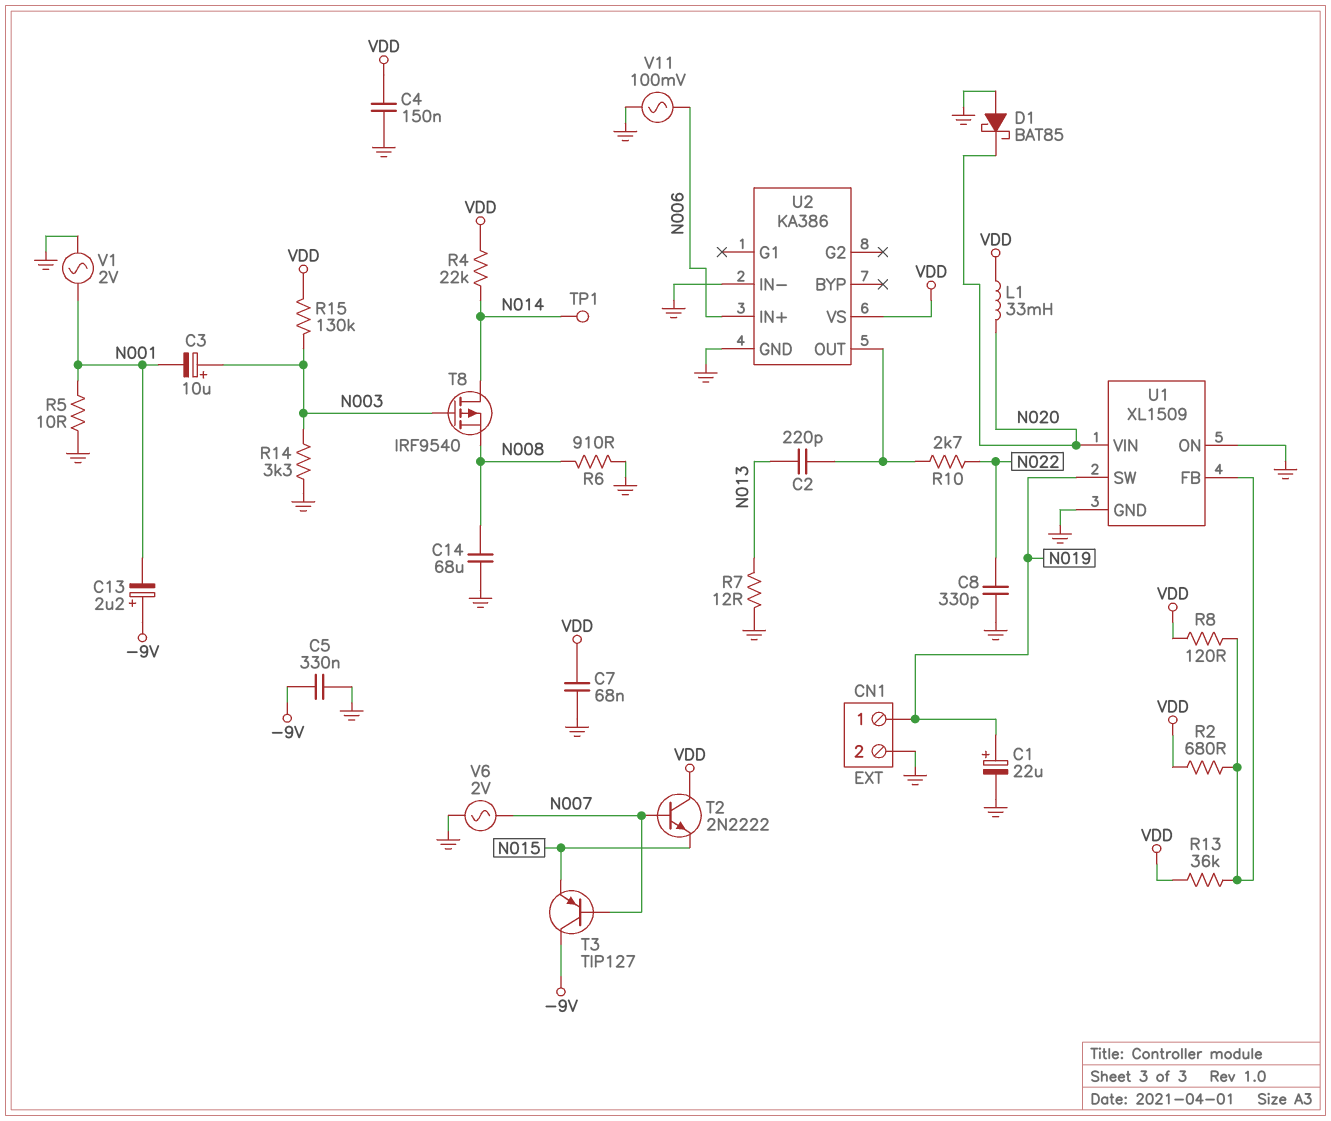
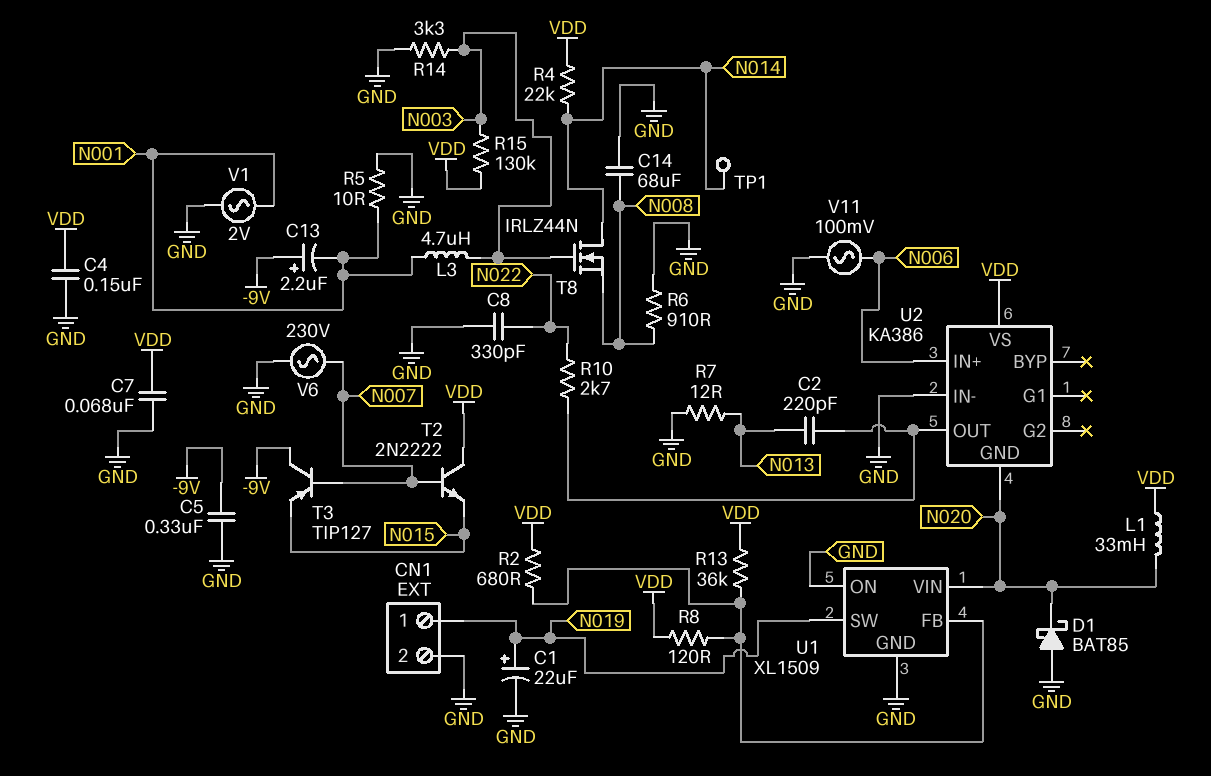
C3: 10uF (plus N003, minus N001) -> none
L3: none -> 4.7uH (N001, N003)
T8: PMOS IRF9540 (G N003, D N014, S N008) -> NMOS IRLZ44N (G N003, D N014, S N008)
U2 pin GND: GND -> N020
V6: AC 2V (GND, N007) -> AC 230V (GND, N007)

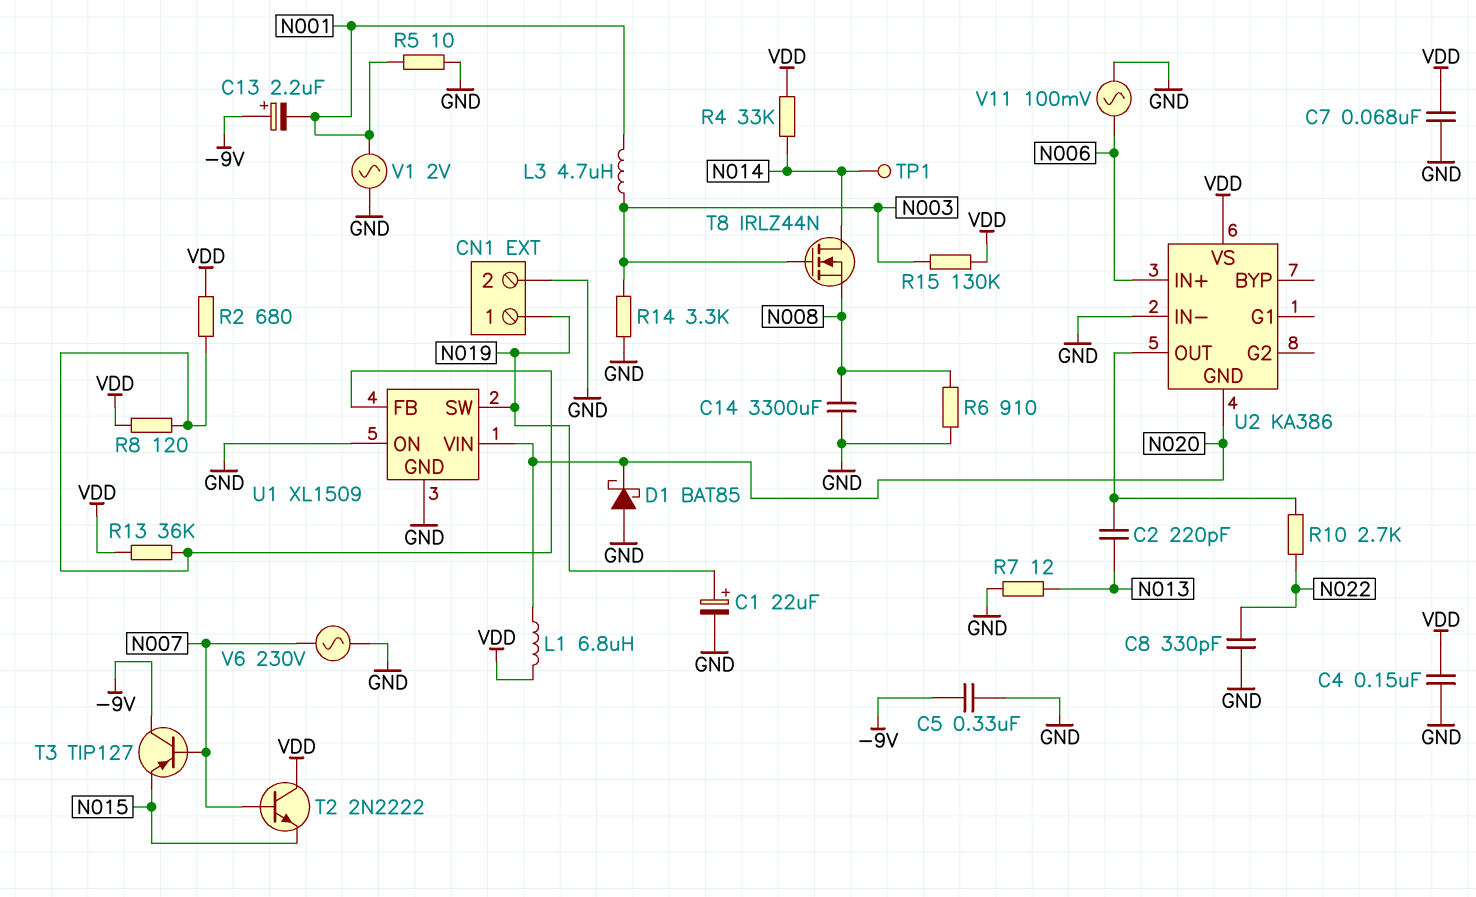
C14: 68uF (GND, N008) -> 3300uF (GND, N008)
L1: 33mH (N020, VDD) -> 6.8uH (N020, VDD)
R4: 22k (N014, VDD) -> 33k (N014, VDD)

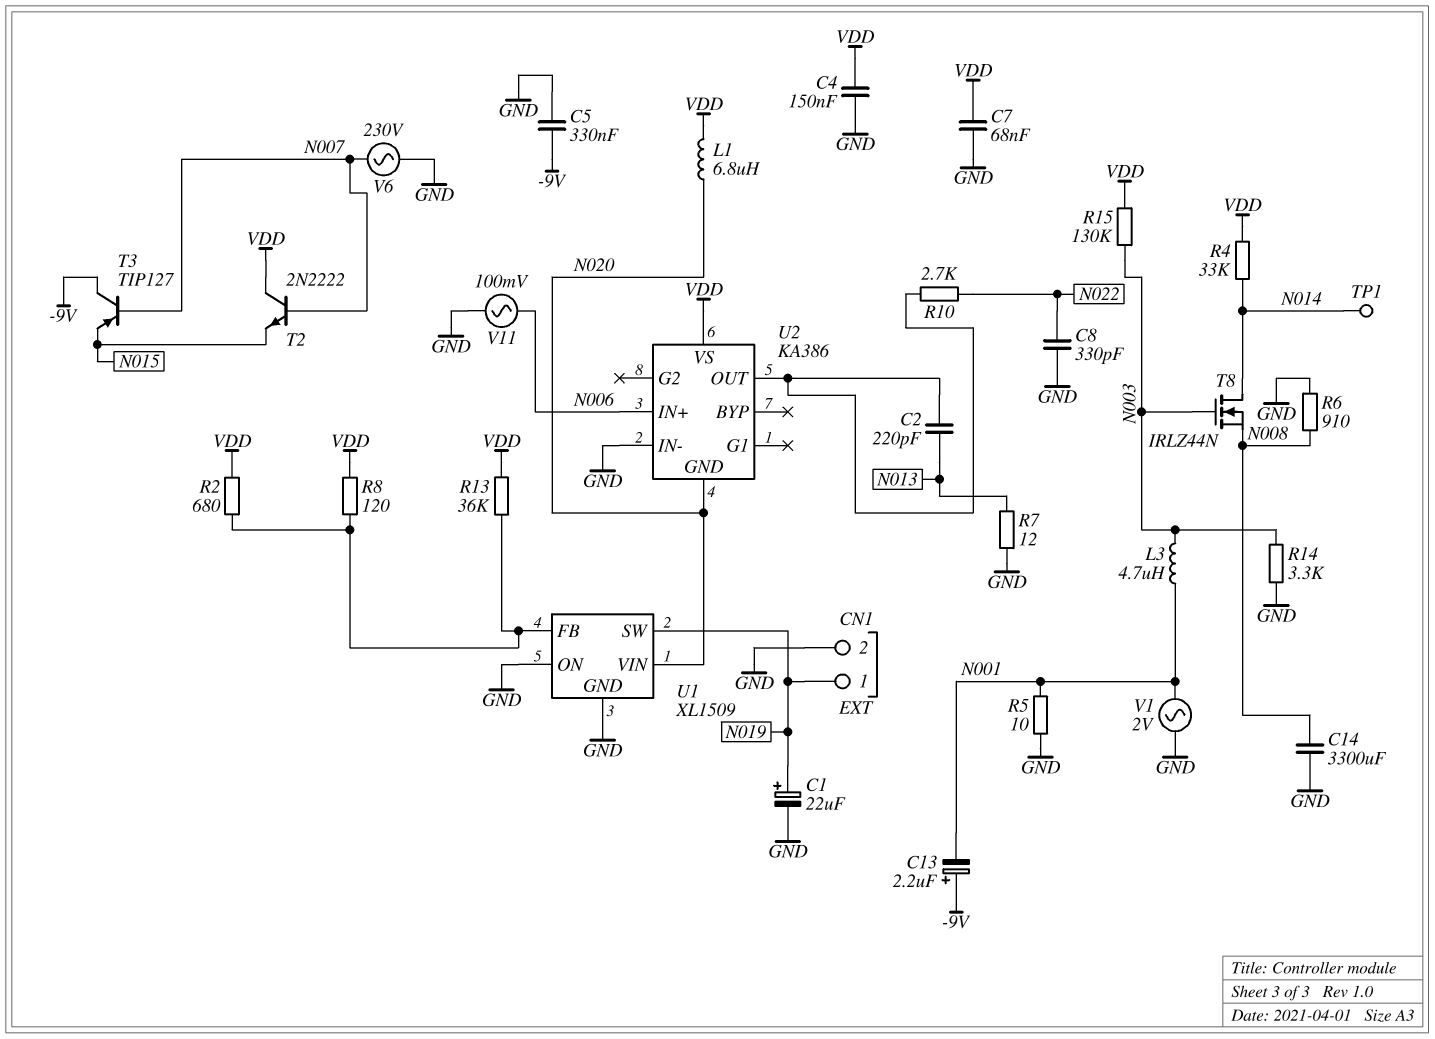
D1: schottky BAT85 (A GND, K N020) -> none

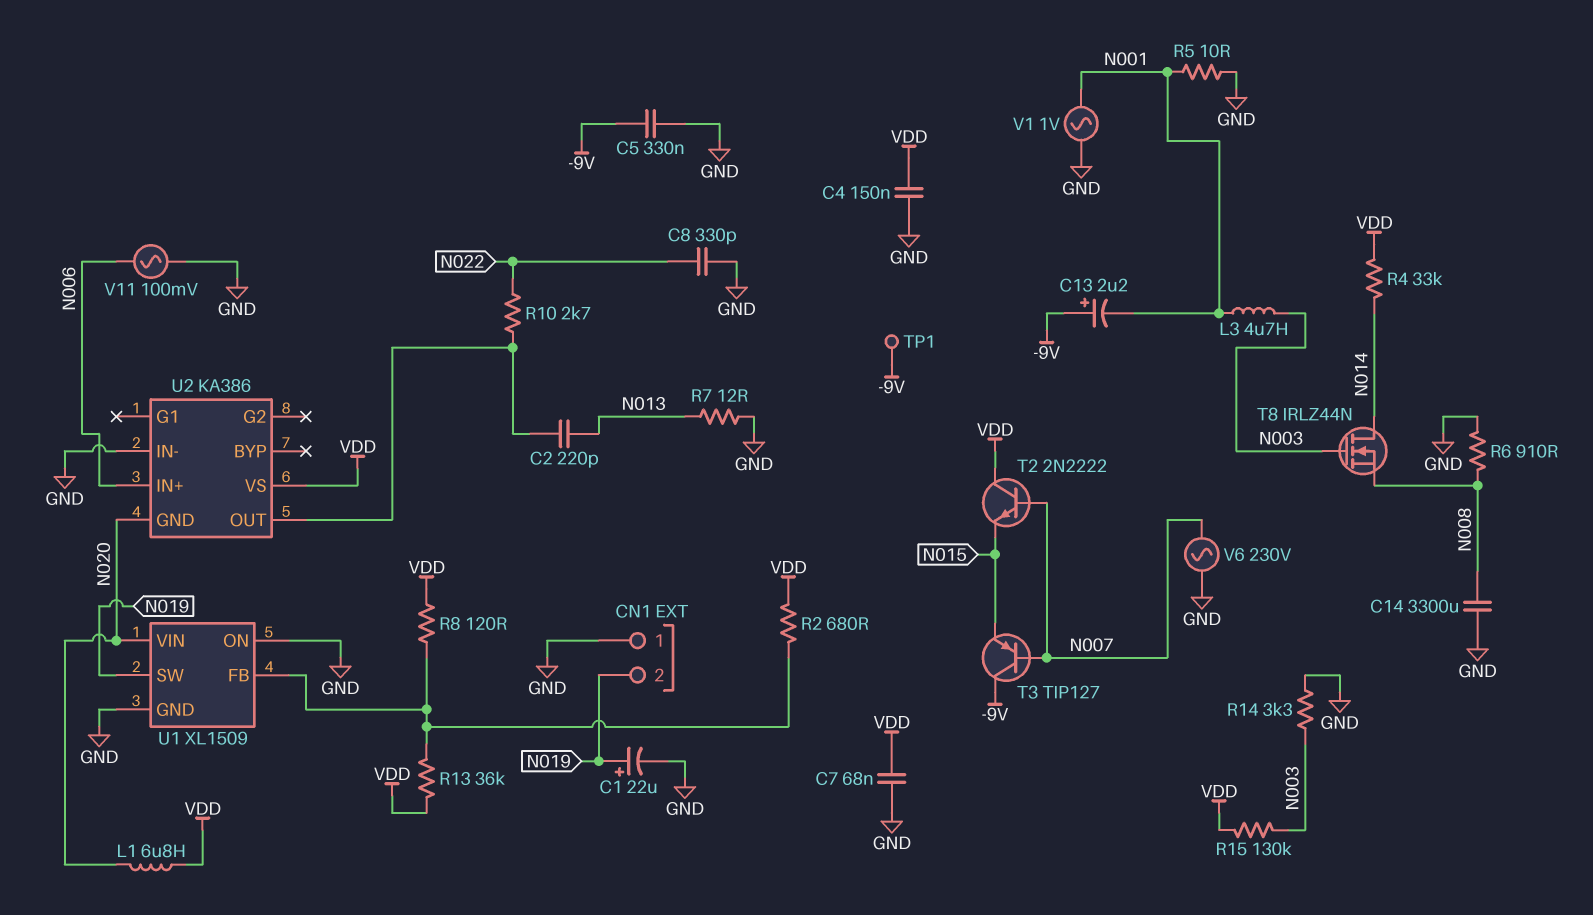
CN1 pin 1: N019 -> GND
CN1 pin 2: GND -> N019
TP1: test point (N014) -> test point (-9V)
V1: AC 2V (GND, N001) -> AC 1V (GND, N001)

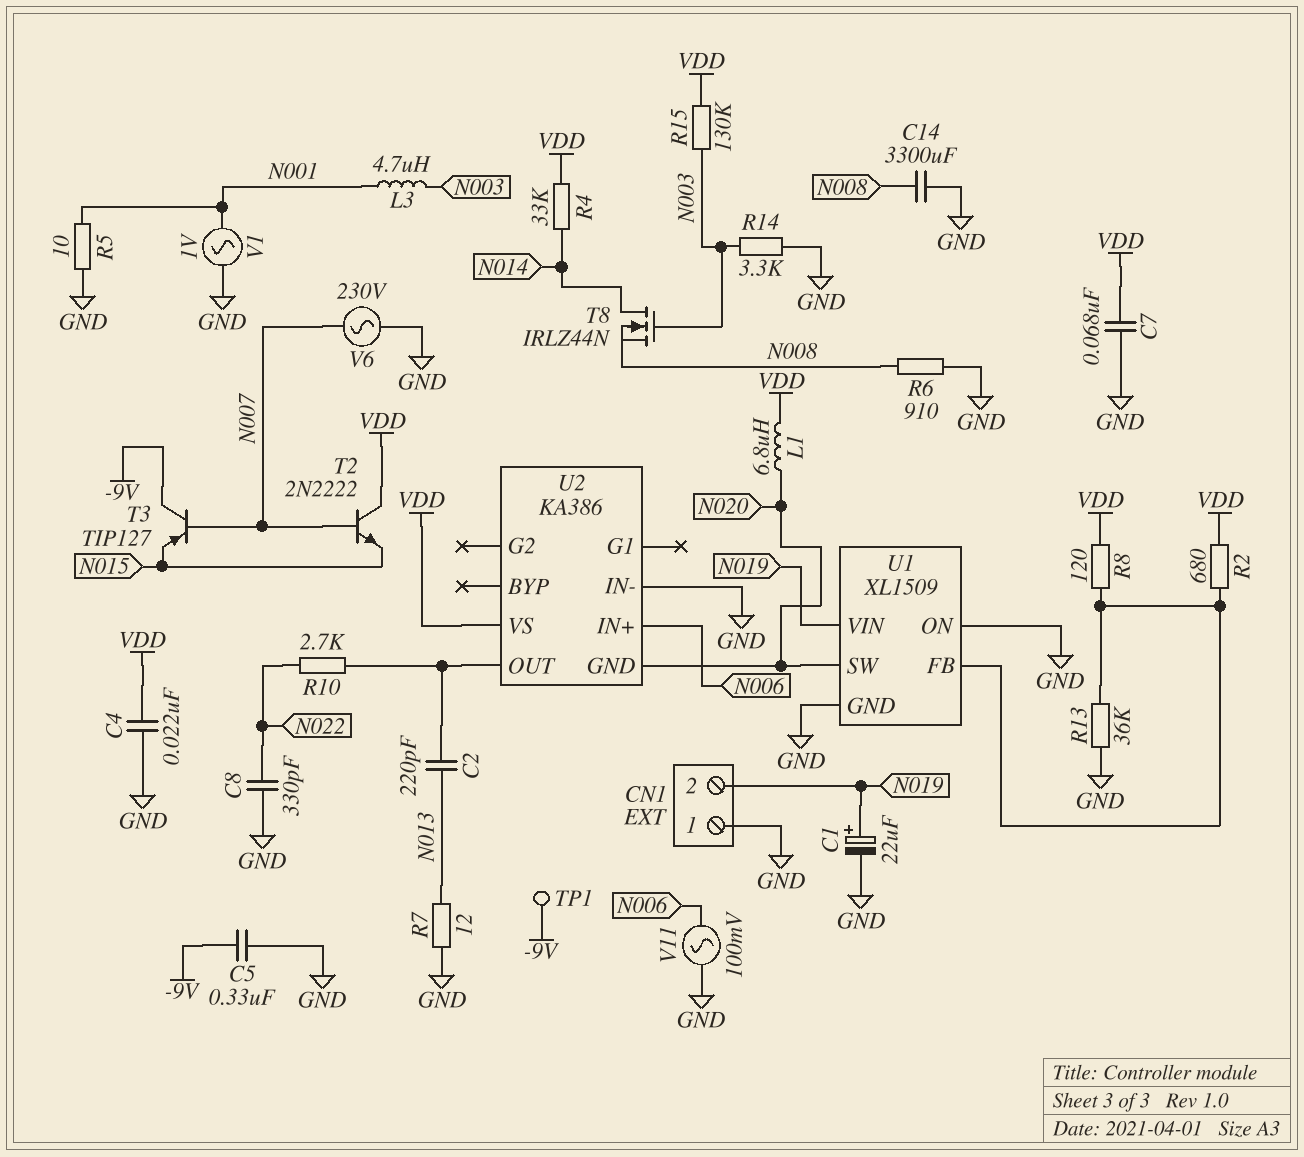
C4: 150nF (GND, VDD) -> 22nF (GND, VDD)
C13: 2.2uF (plus -9V, minus N001) -> none
R13: 36k (U1/FB, VDD) -> 36k (GND, U1/FB)
U1 pin SW: N019 -> N020
U1 pin VIN: N020 -> N019

